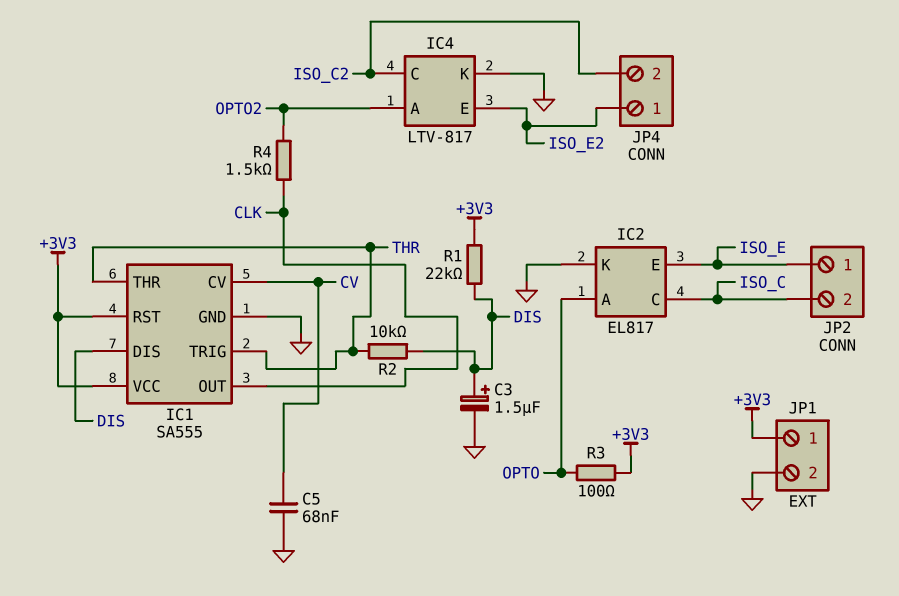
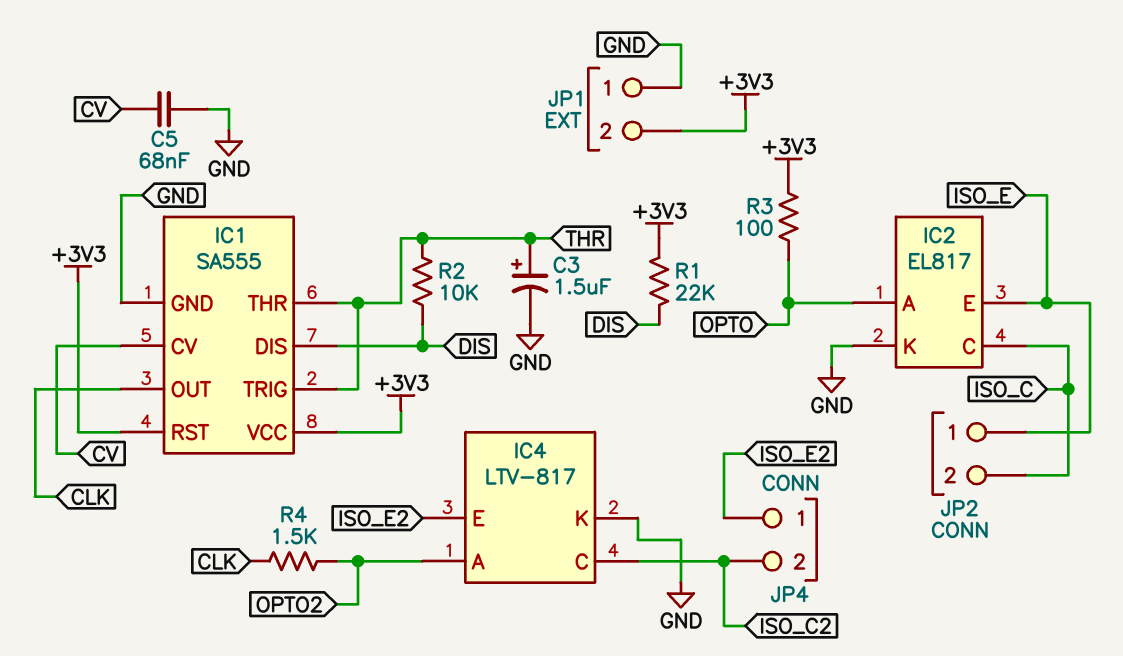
C3: 1.5uF (plus DIS, minus GND) -> 1.5uF (plus THR, minus GND)
JP1 pin 1: +3V3 -> GND
JP1 pin 2: GND -> +3V3

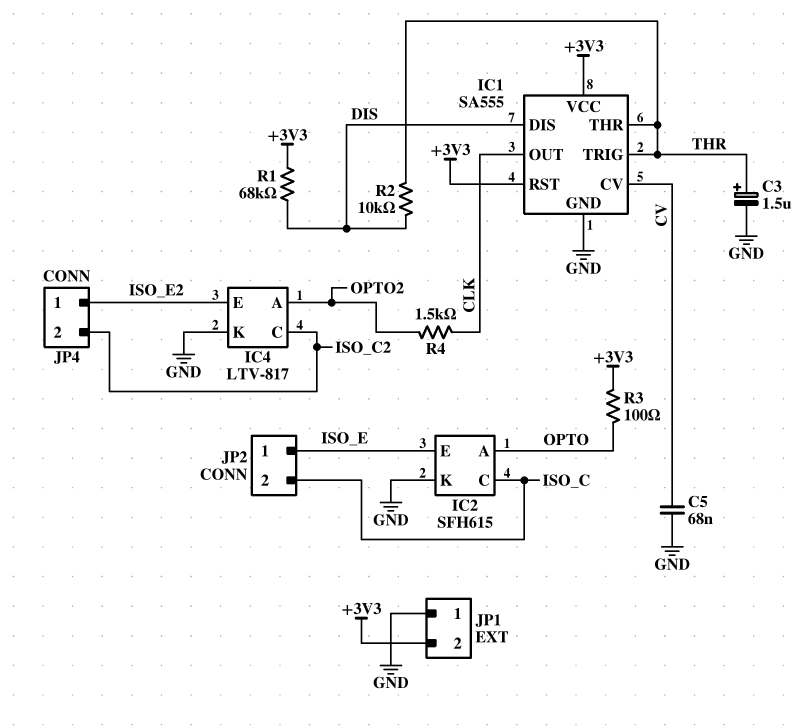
IC2: EL817 -> SFH615
R1: 22k (+3V3, DIS) -> 68k (+3V3, DIS)

